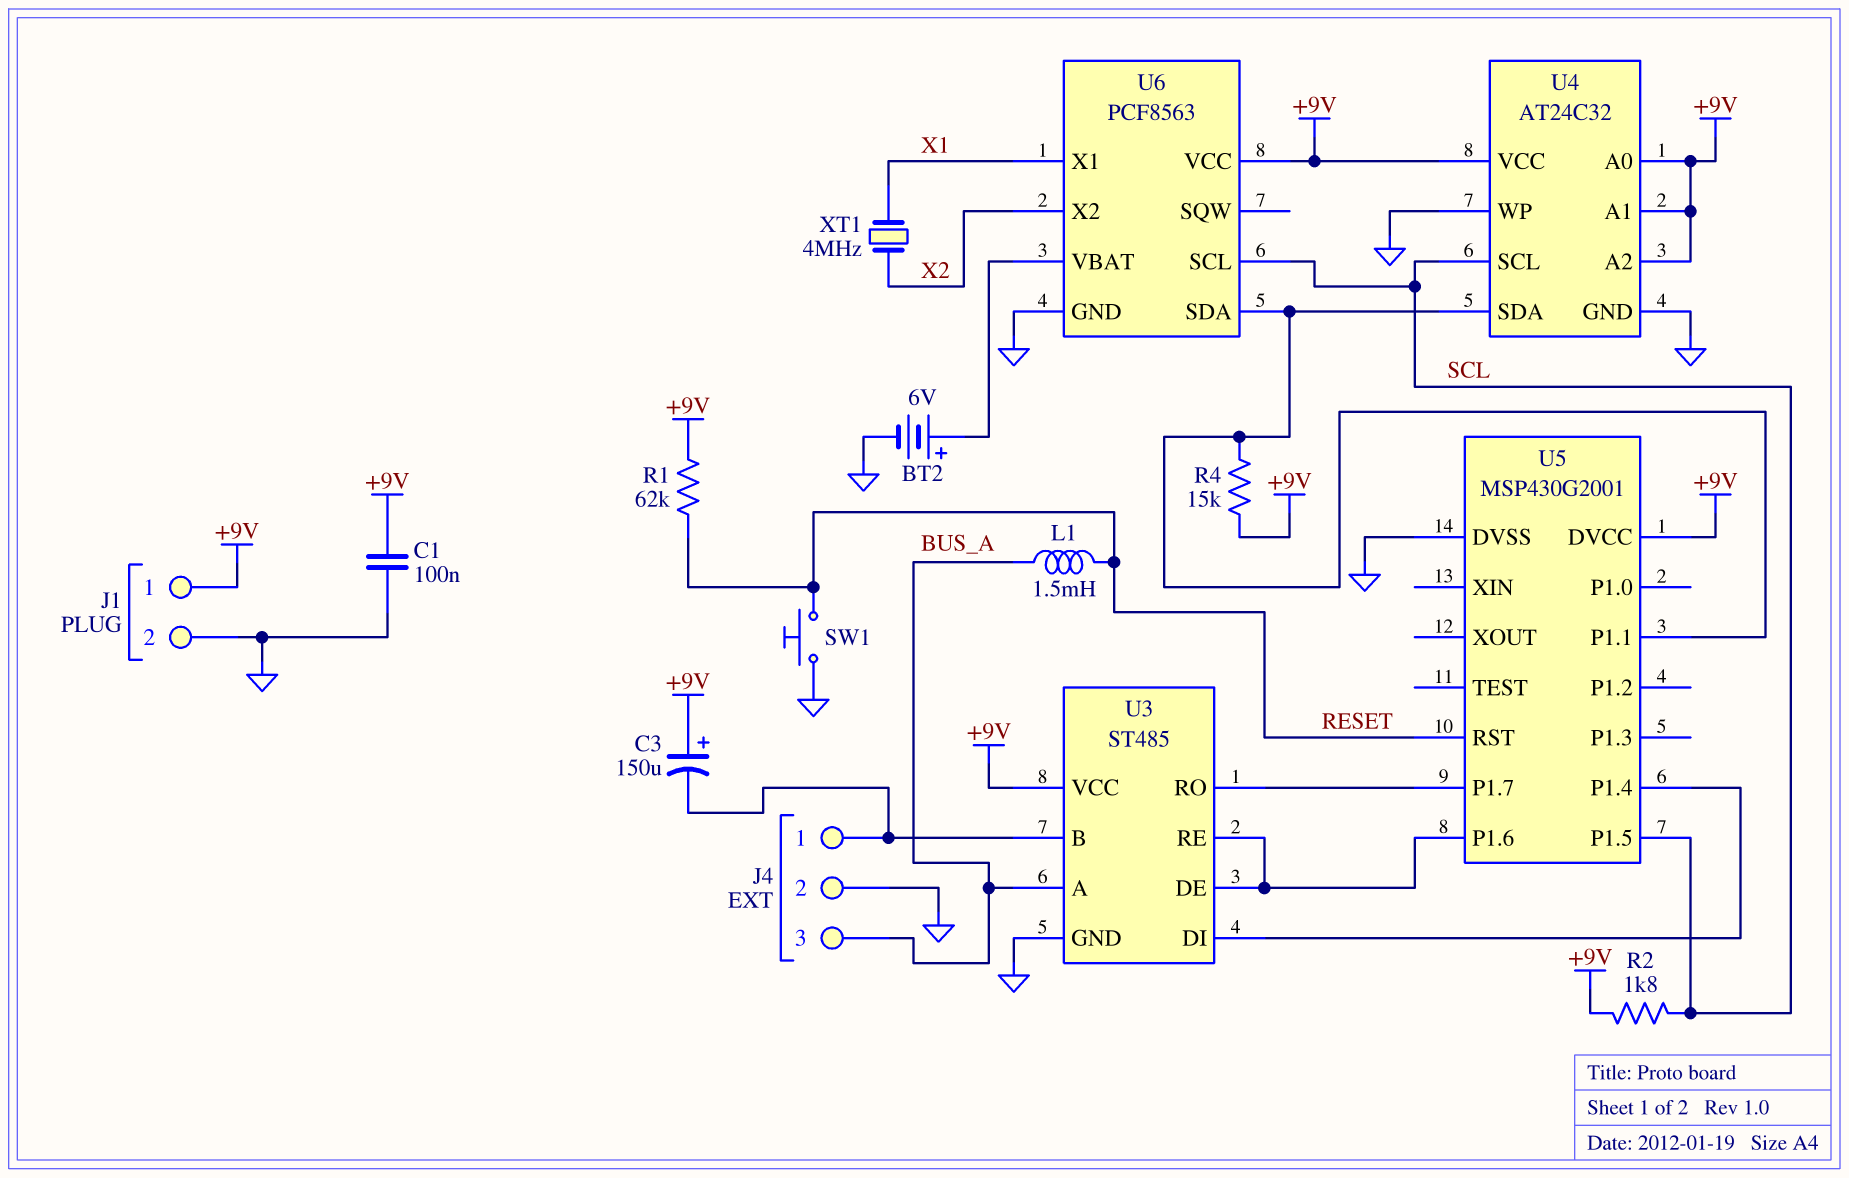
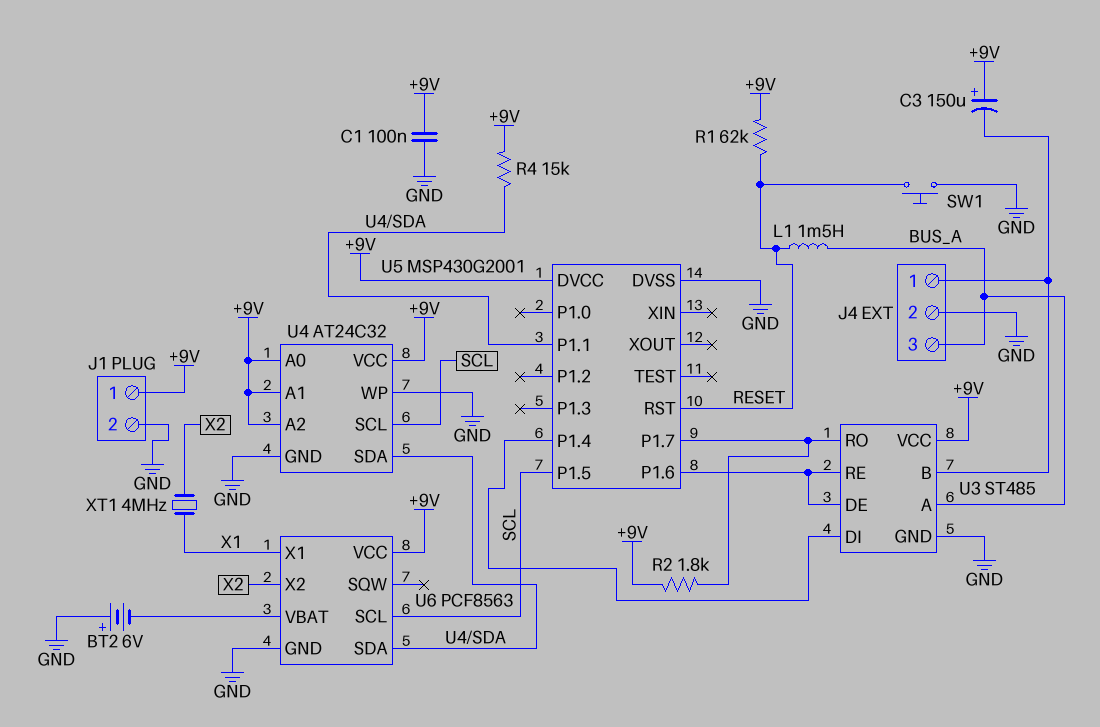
BT2: 6V (plus U6/VBAT, minus GND) -> 6V (plus GND, minus U6/VBAT)
R2: 1.8k (+9V, SCL) -> 1.8k (+9V, U3/RO)

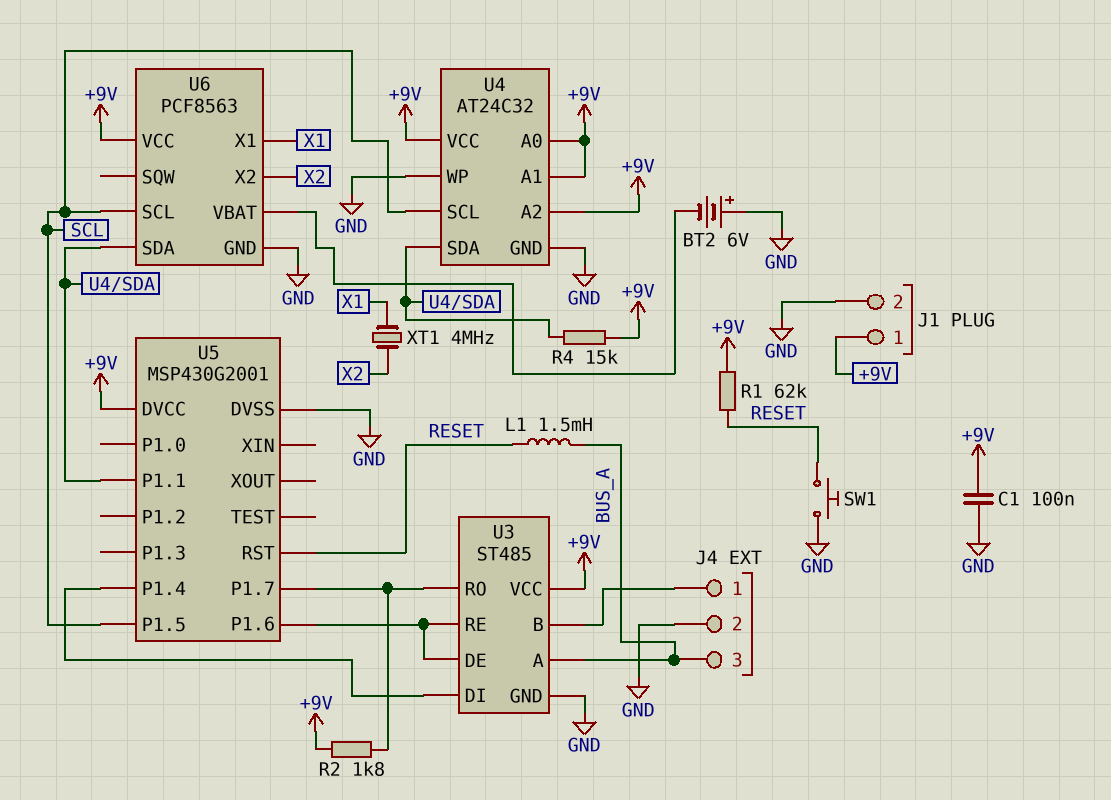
C3: 150uF (plus +9V, minus J4/1) -> none

